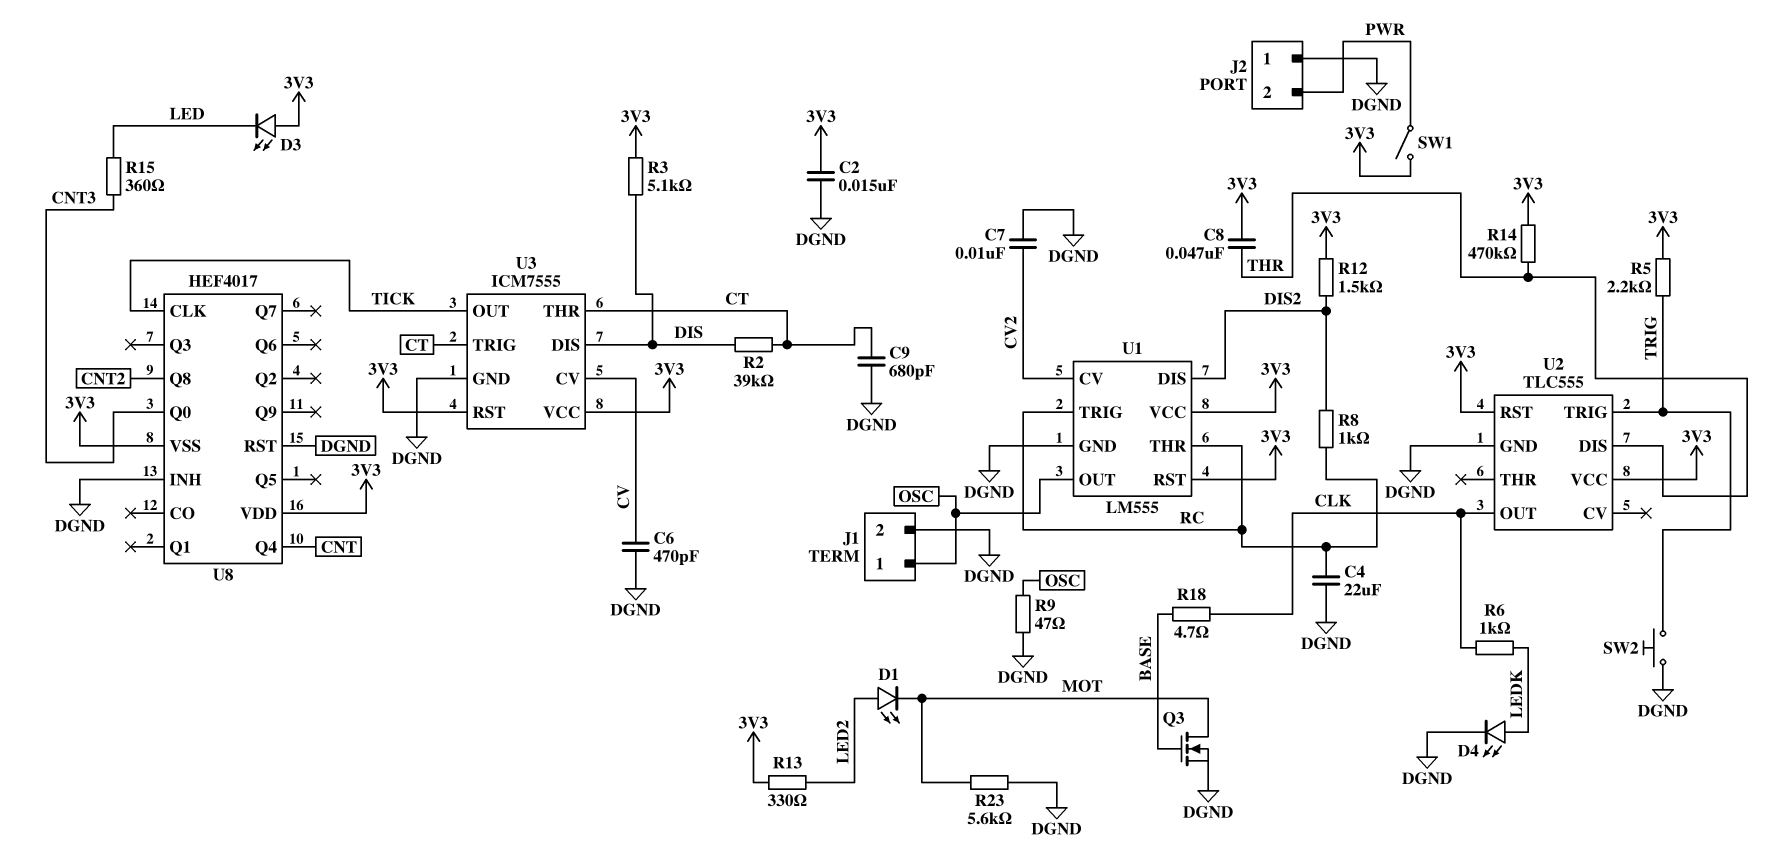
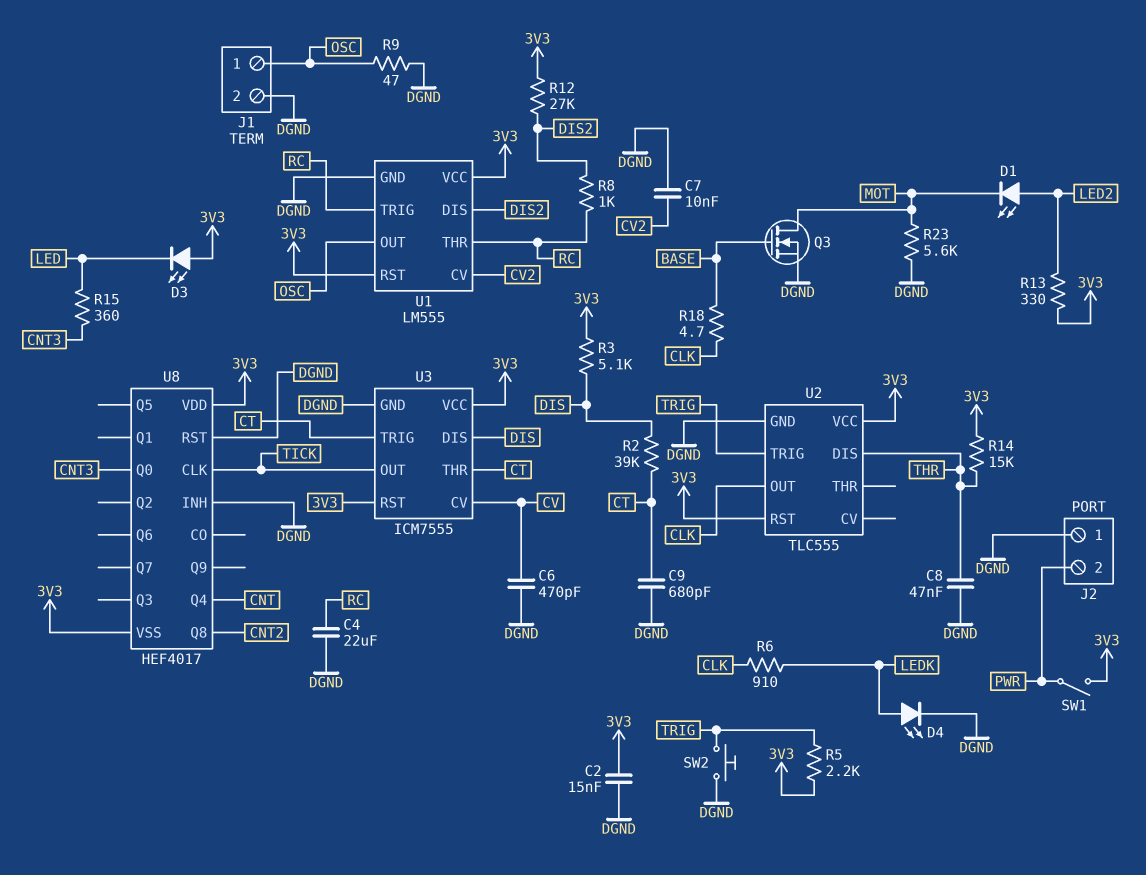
C8: 47nF (3V3, THR) -> 47nF (DGND, THR)
R6: 1k (CLK, LEDK) -> 910 (CLK, LEDK)
R12: 1.5k (3V3, DIS2) -> 27k (3V3, DIS2)
R14: 470k (3V3, THR) -> 15k (3V3, THR)

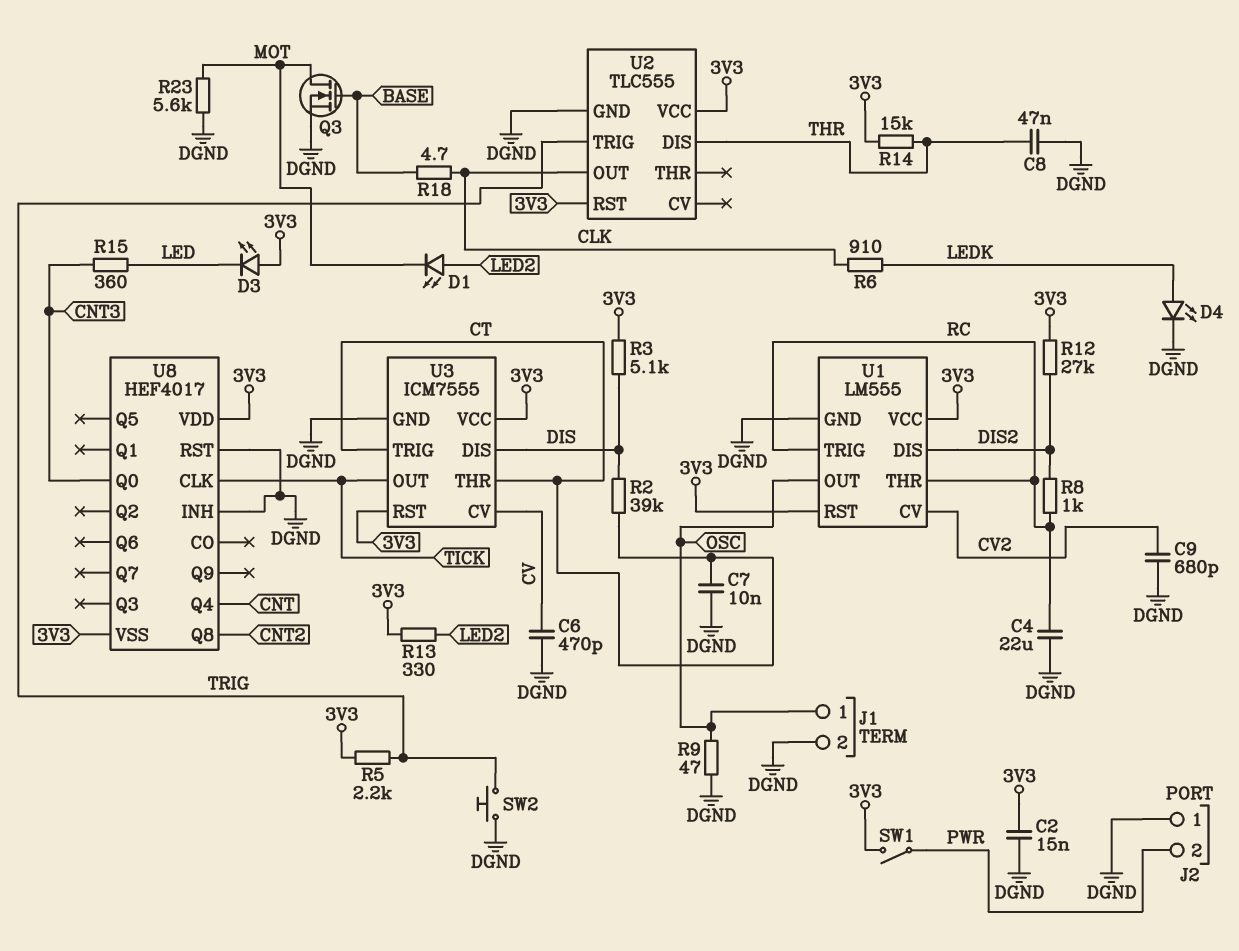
C7: 10nF (CV2, DGND) -> 10nF (CT, DGND)
C9: 680pF (CT, DGND) -> 680pF (CV2, DGND)

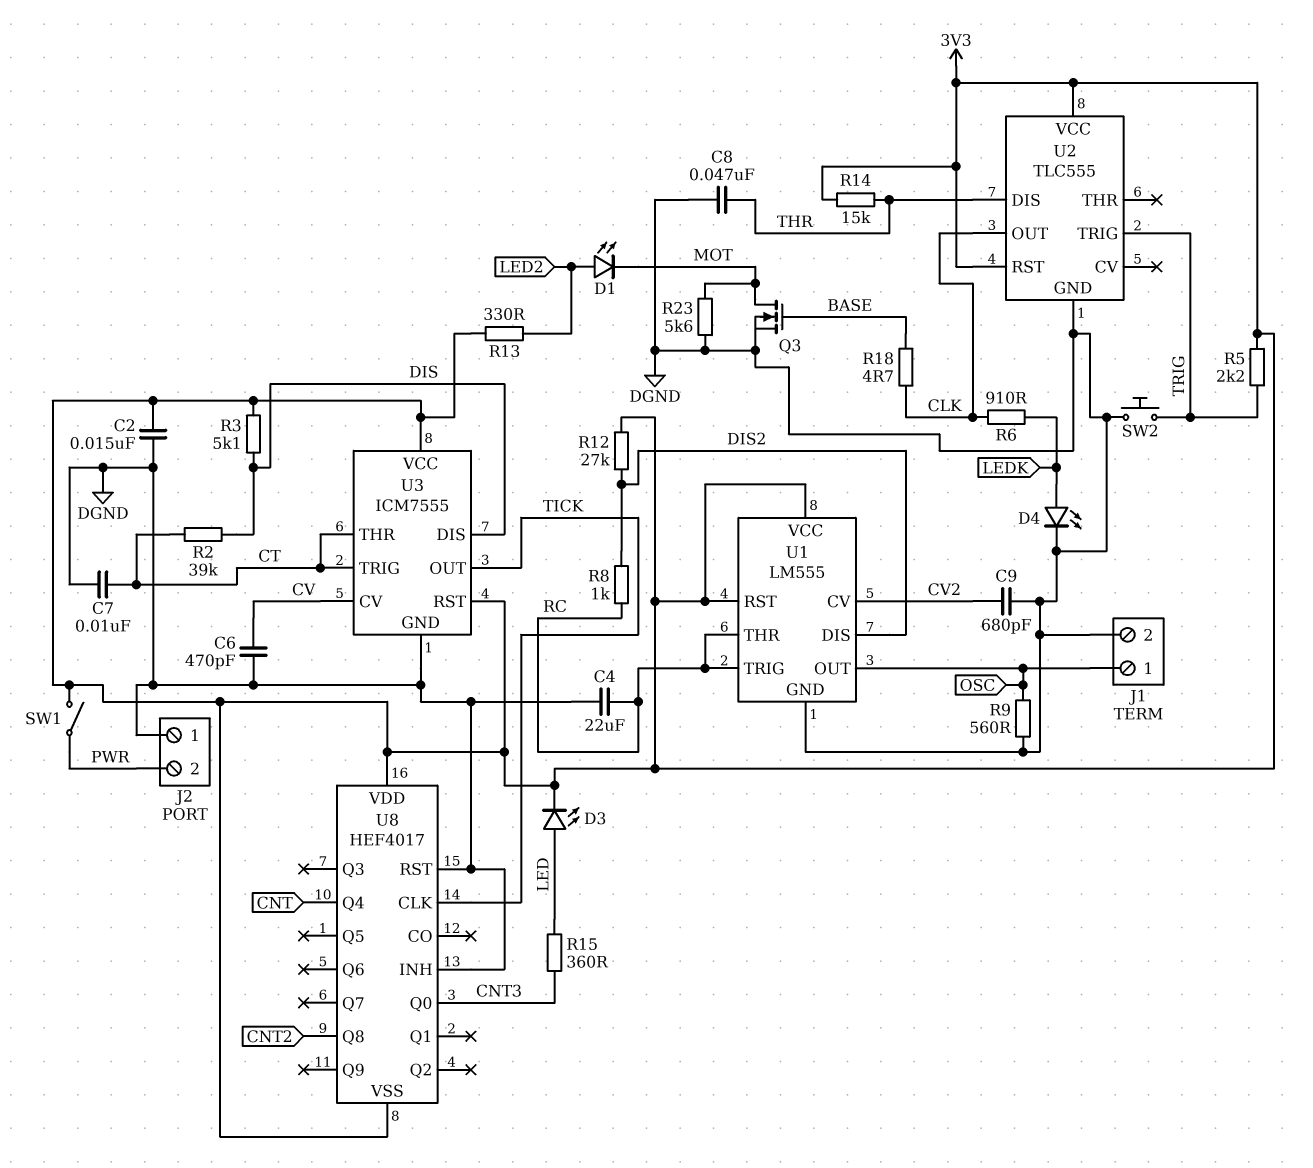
D3: LED (A 3V3, K LED) -> LED (A LED, K 3V3)
R9: 47 (DGND, OSC) -> 560 (DGND, OSC)

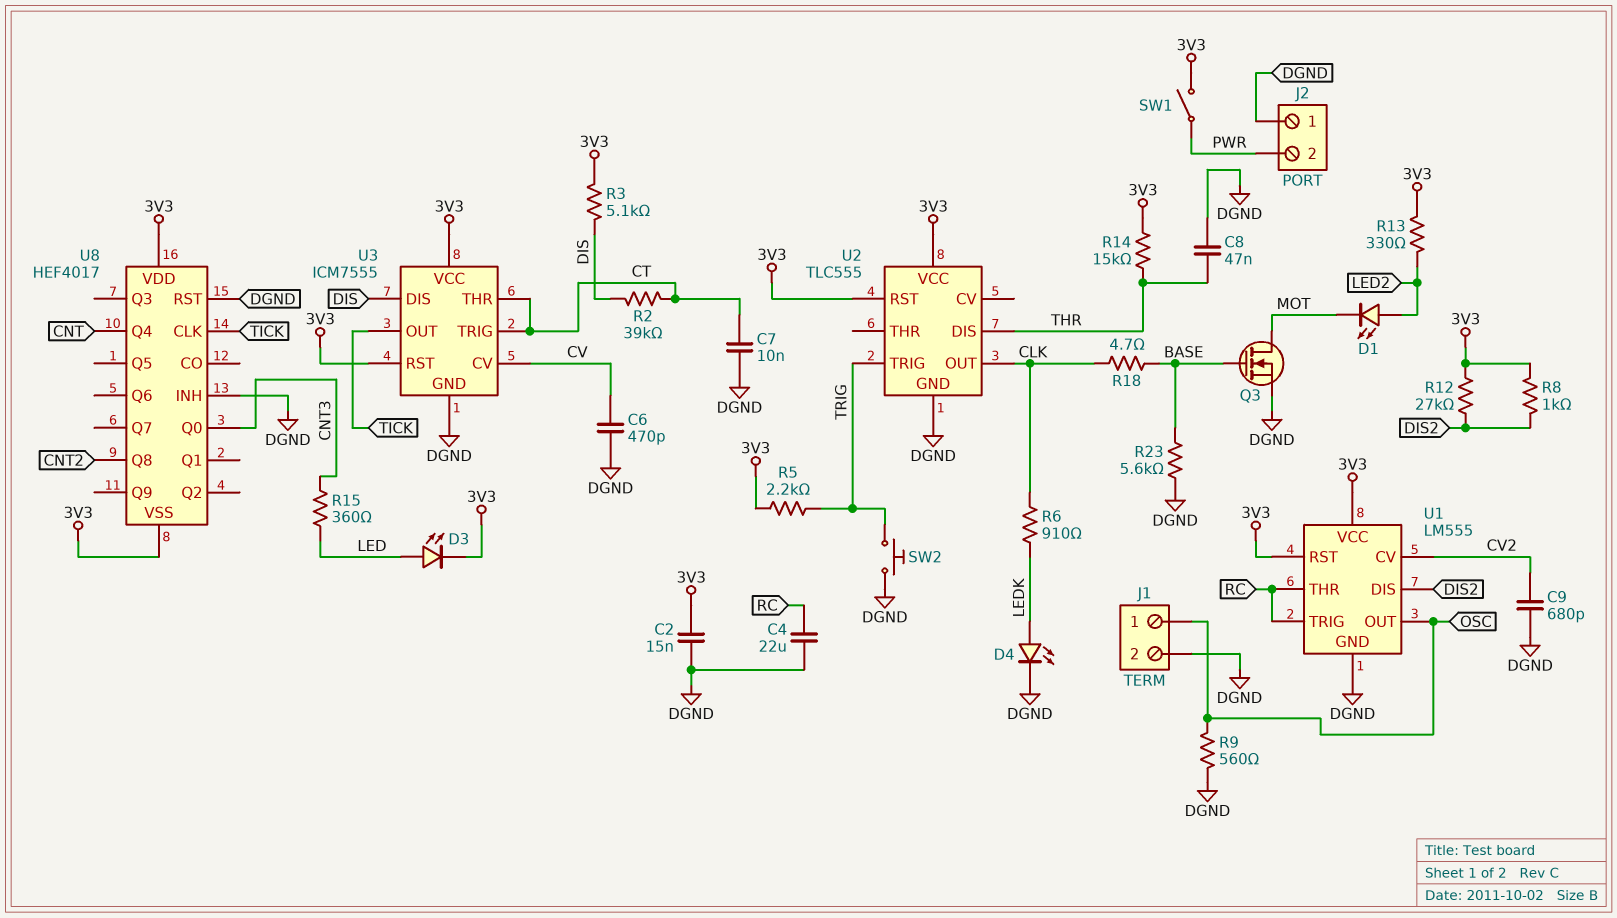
R8: 1k (DIS2, RC) -> 1k (3V3, DIS2)
R23: 5.6k (DGND, MOT) -> 5.6k (BASE, DGND)

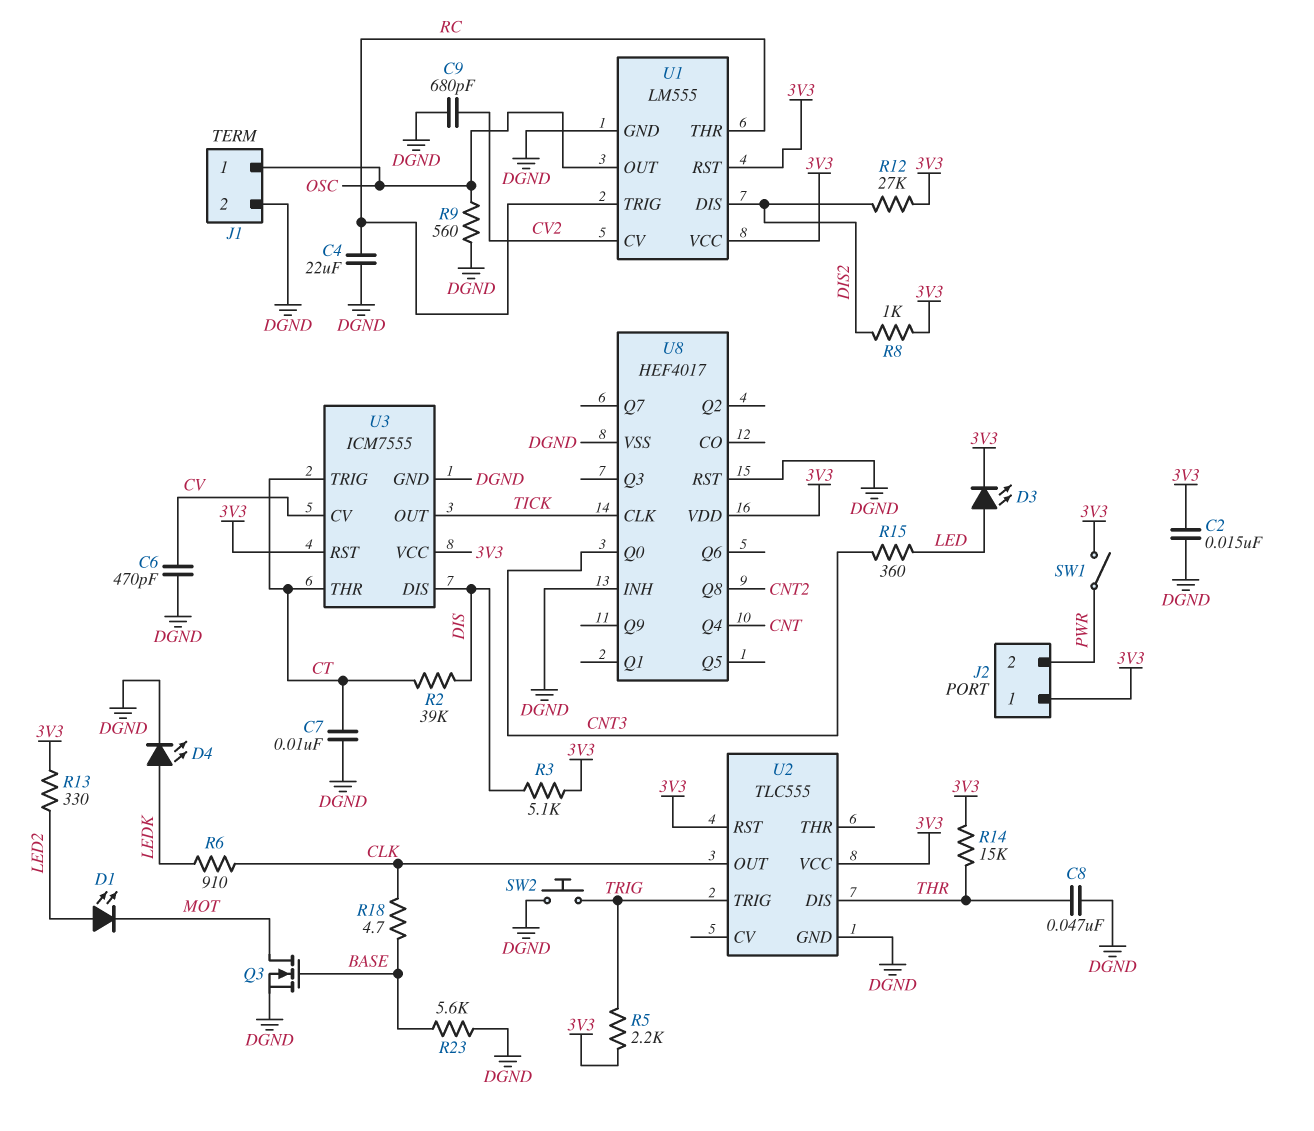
J2 pin 1: DGND -> 3V3
U8 pin VSS: 3V3 -> DGND

